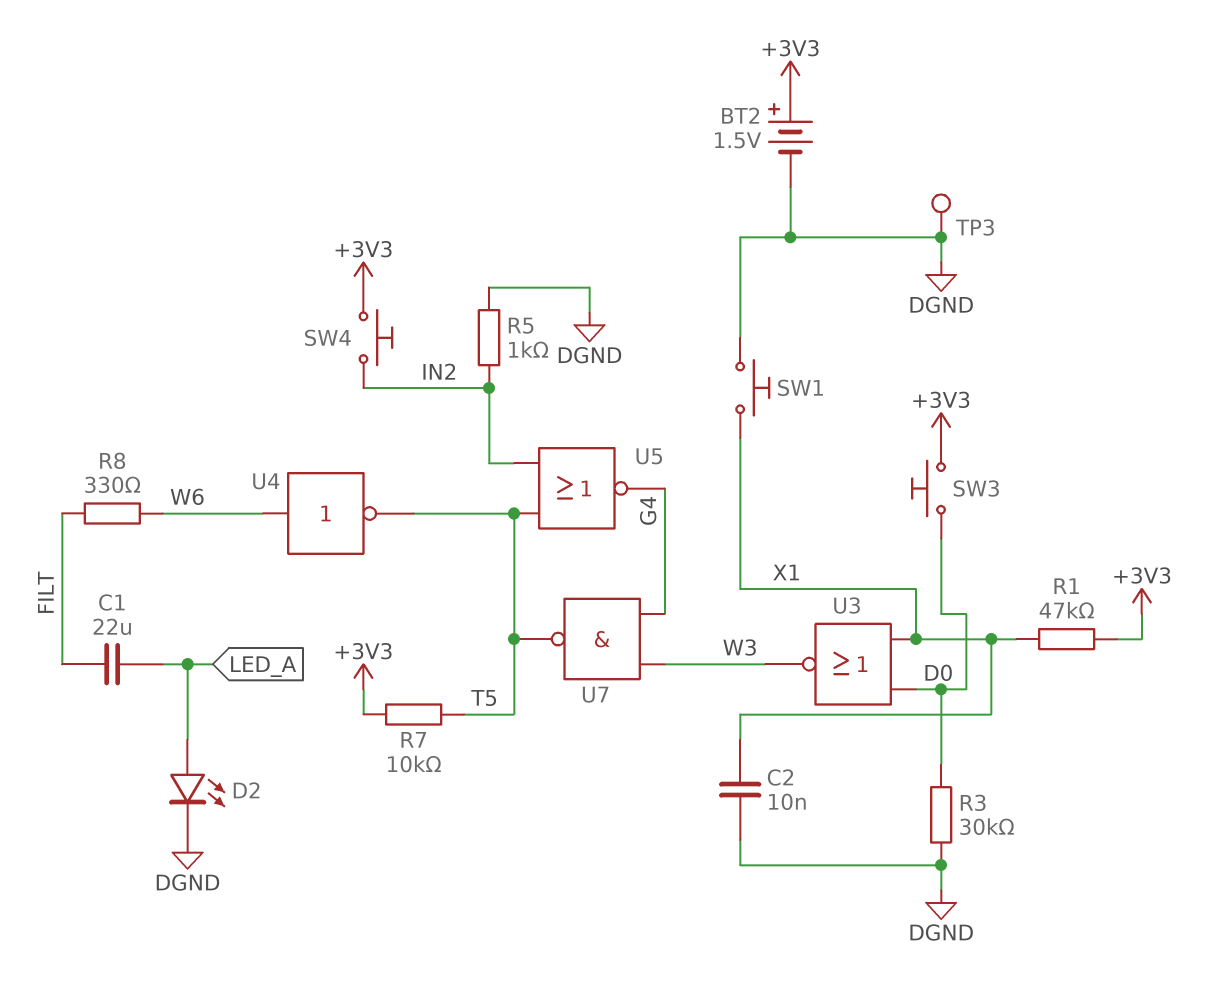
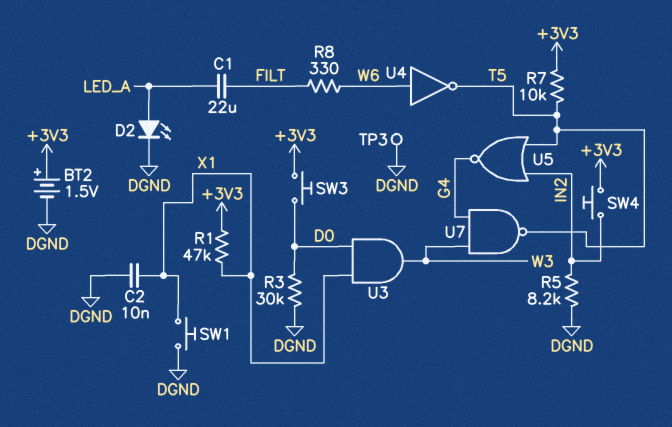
R5: 1k (DGND, IN2) -> 8.2k (DGND, IN2)
U3: NOR (in D0, in X1, out W3) -> AND (in D0, in X1, out W3)

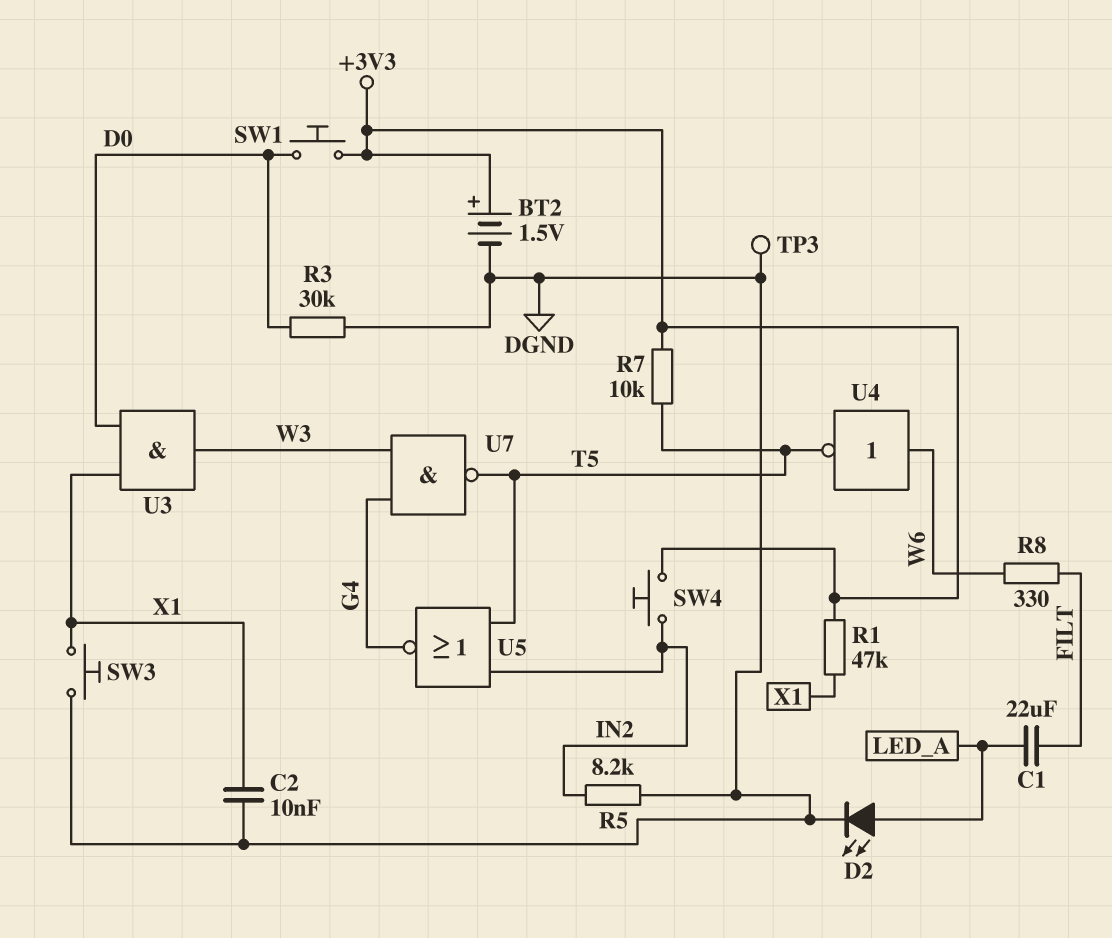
SW1: button (DGND, X1) -> button (+3V3, D0)
SW3: button (+3V3, D0) -> button (DGND, X1)

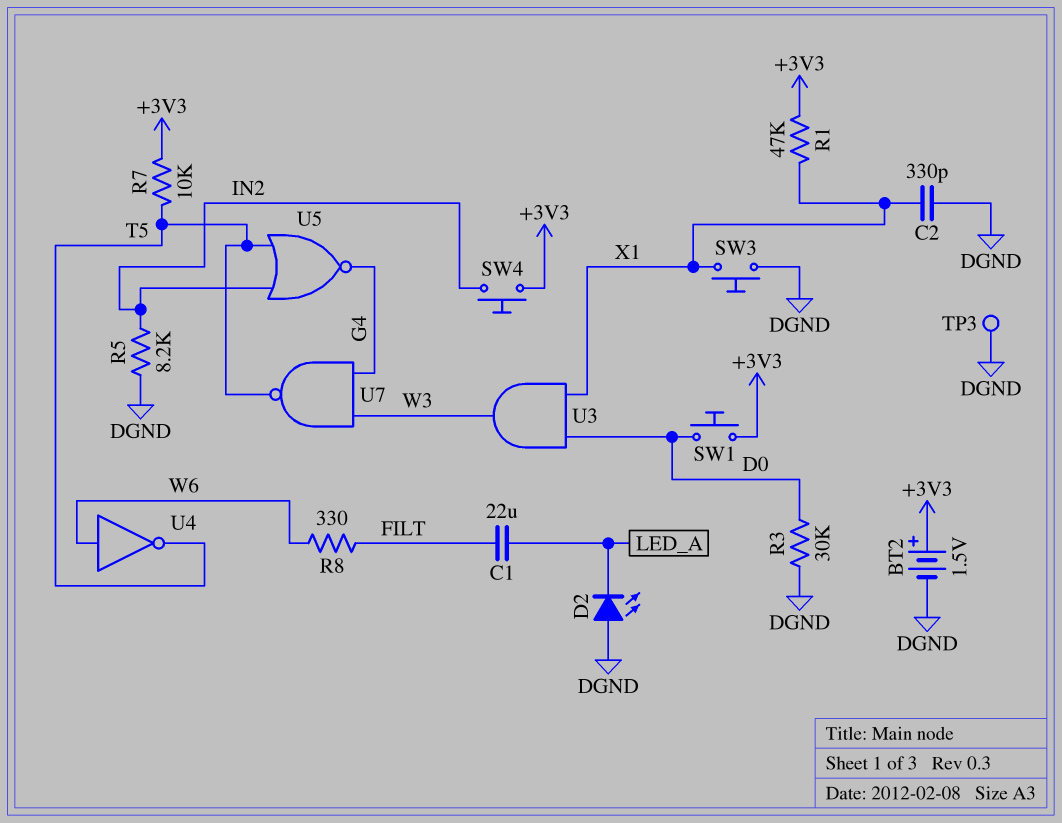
C2: 10nF (DGND, X1) -> 330pF (DGND, X1)
D2: LED (A LED_A, K DGND) -> LED (A DGND, K LED_A)

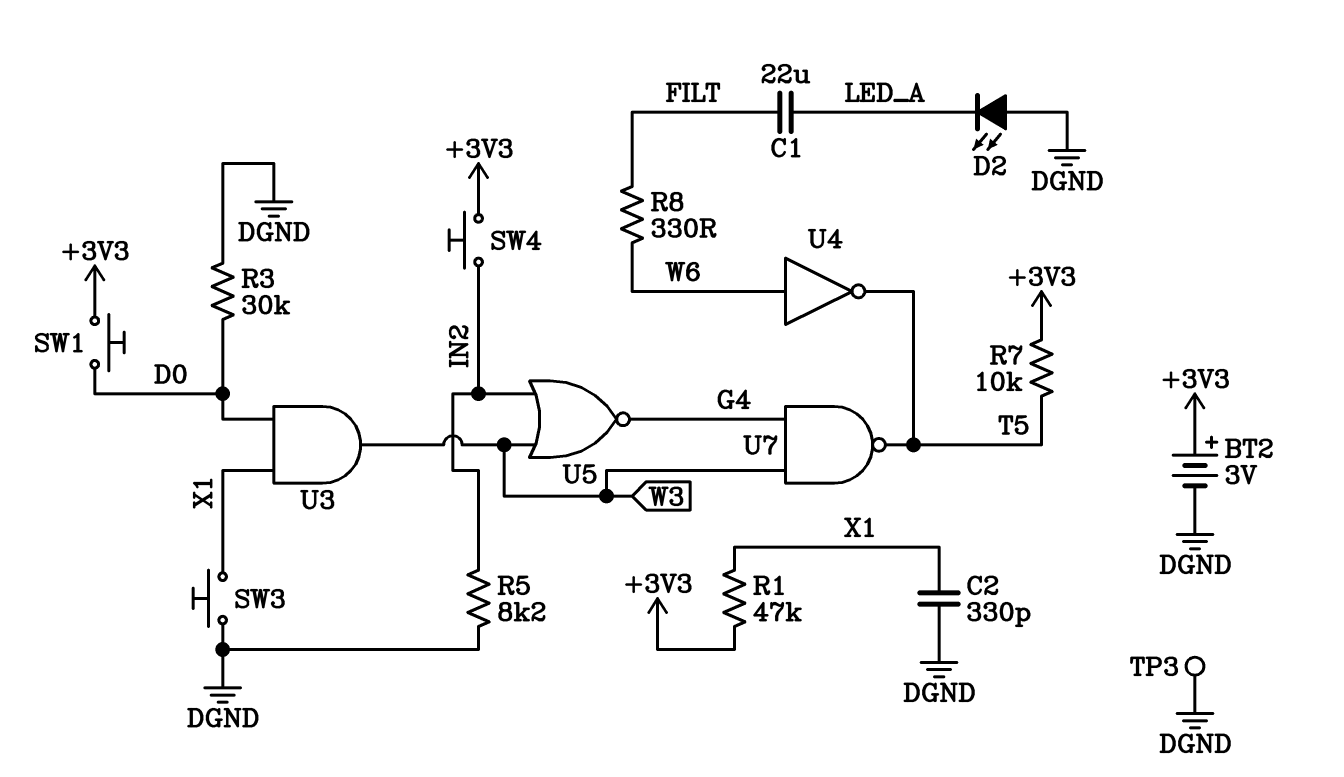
BT2: 1.5V (plus +3V3, minus DGND) -> 3V (plus +3V3, minus DGND)
U5: NOR (in IN2, in T5, out G4) -> NOR (in IN2, in W3, out G4)

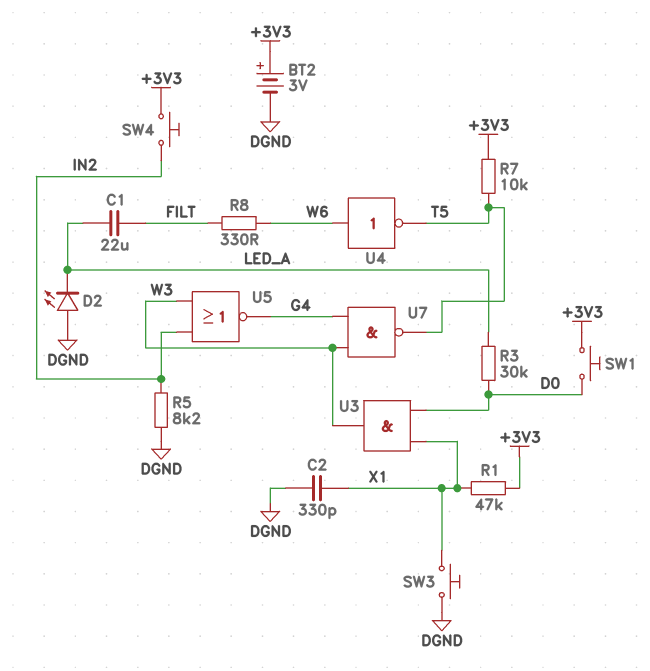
R3: 30k (D0, DGND) -> 30k (D0, LED_A)
TP3: test point (DGND) -> none

